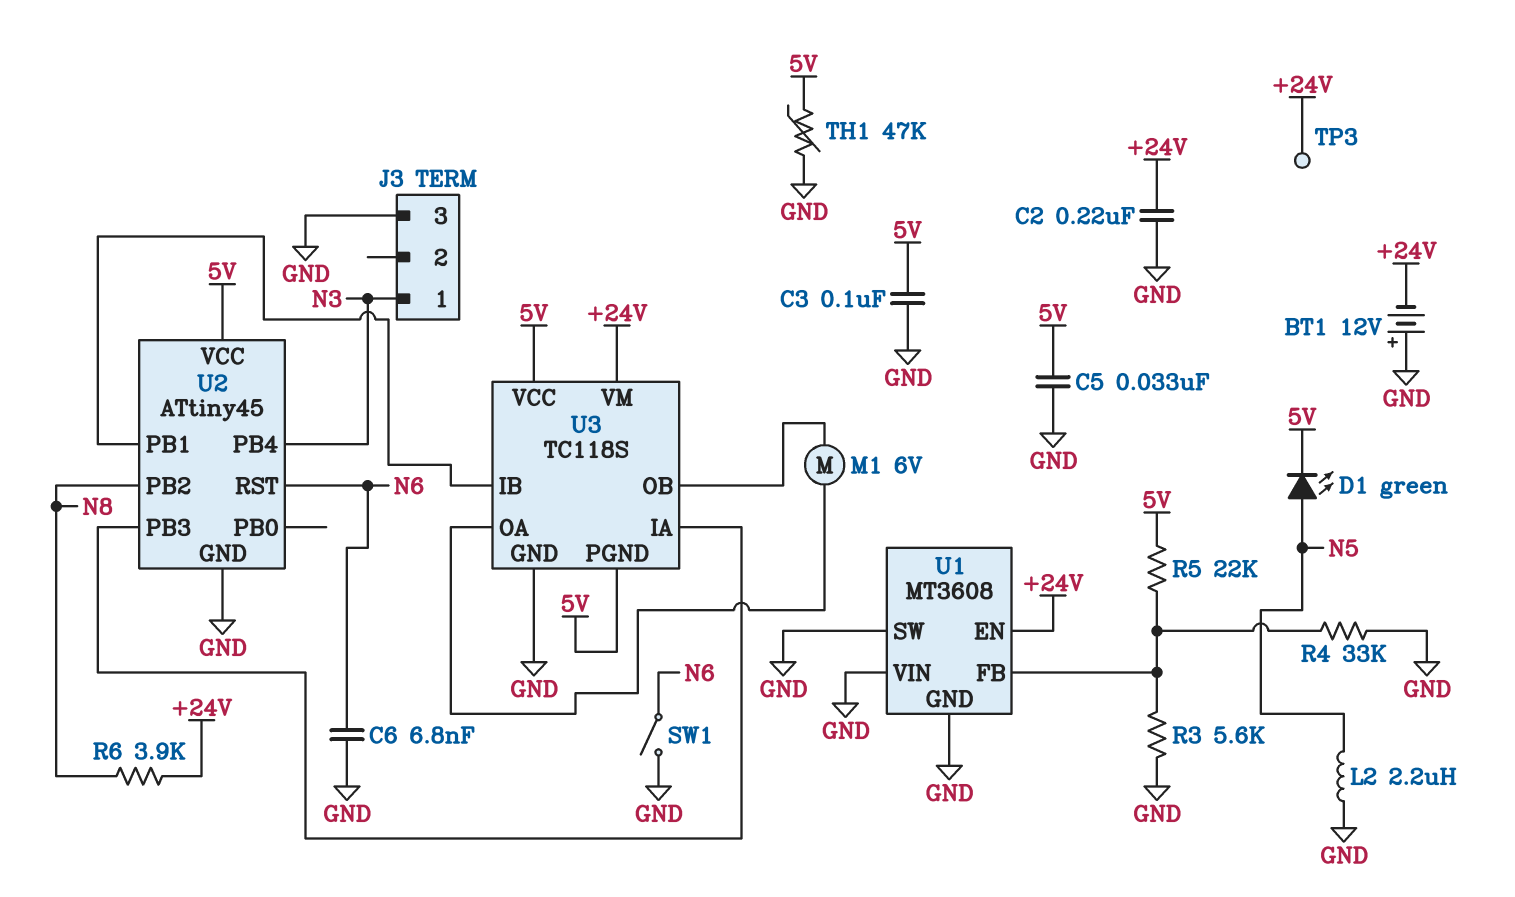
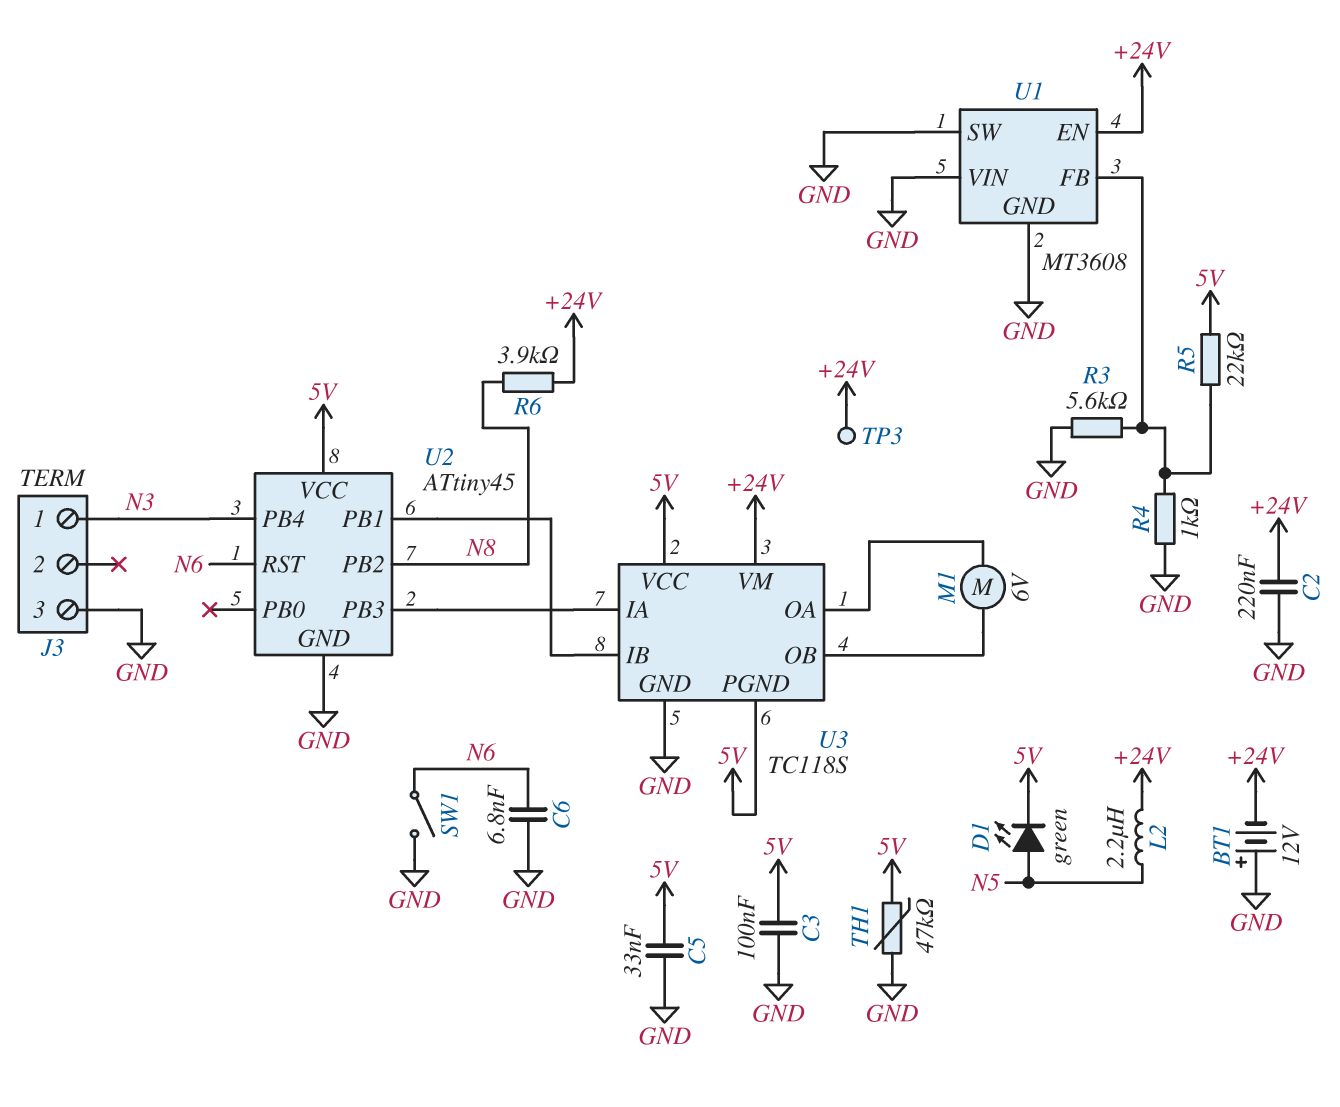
L2: 2.2uH (GND, N5) -> 2.2uH (+24V, N5)
R4: 33k (GND, U1/FB) -> 1k (GND, U1/FB)

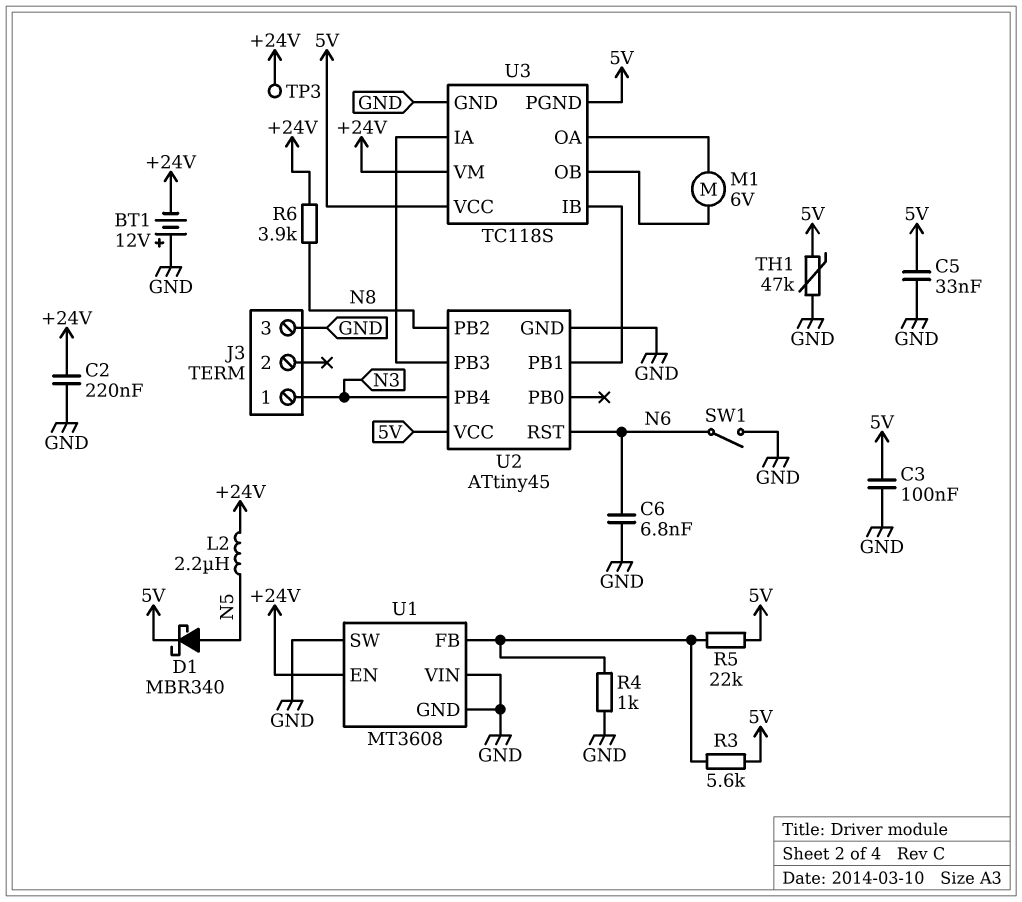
D1: LED green (A N5, K 5V) -> schottky MBR340 (A N5, K 5V)
R3: 5.6k (GND, U1/FB) -> 5.6k (5V, U1/FB)

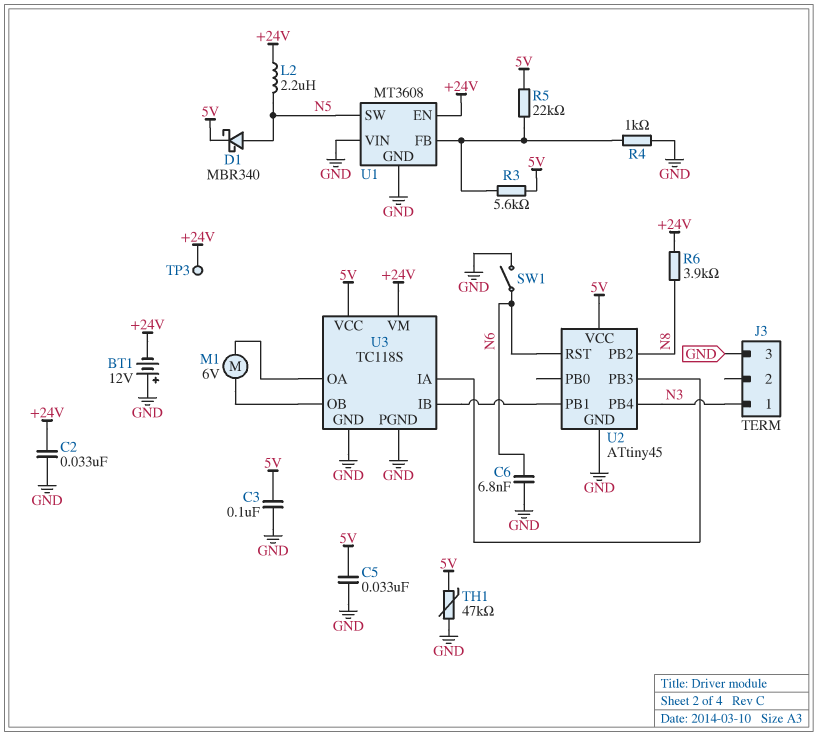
C2: 220nF (+24V, GND) -> 33nF (+24V, GND)
U1 pin SW: GND -> N5
U3 pin PGND: 5V -> GND

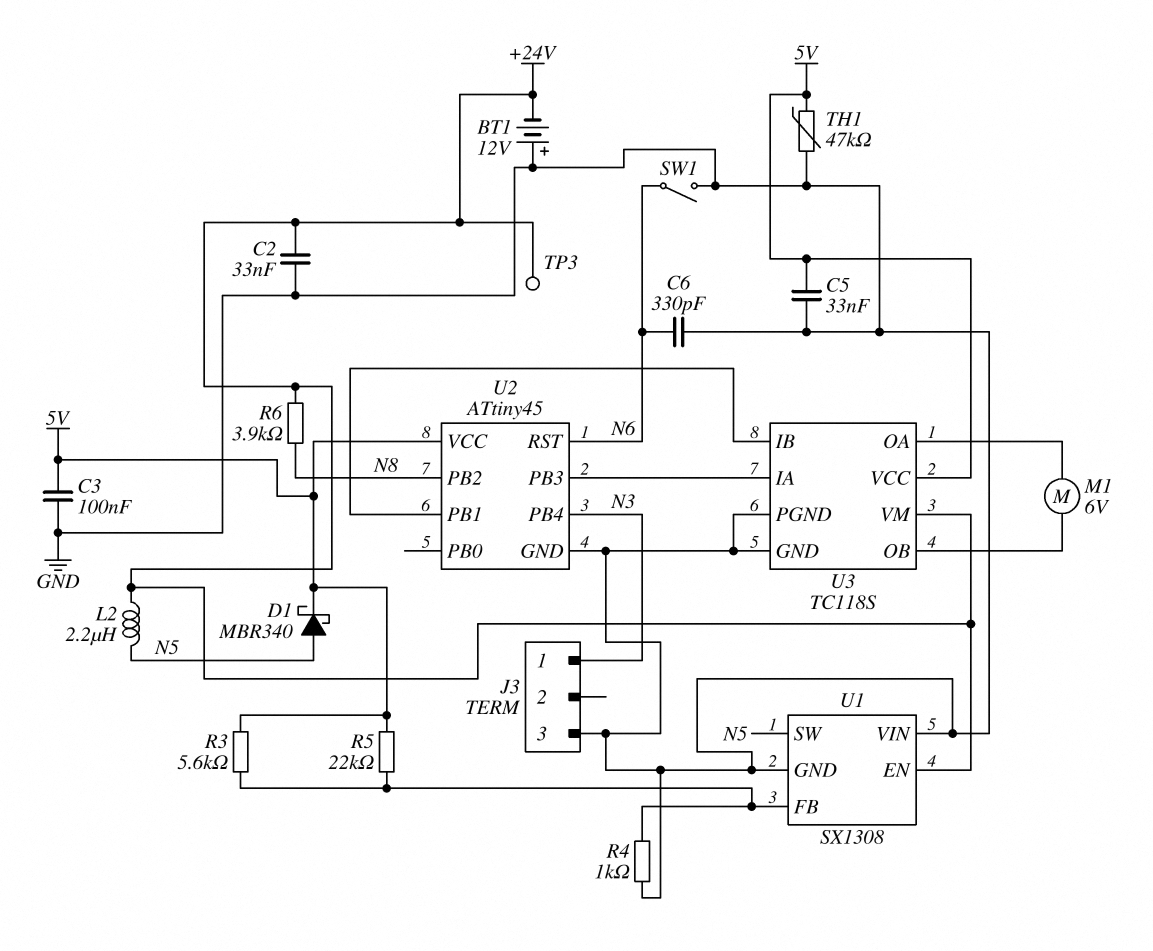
C6: 6.8nF (GND, N6) -> 330pF (GND, N6)
U1: MT3608 -> SX1308

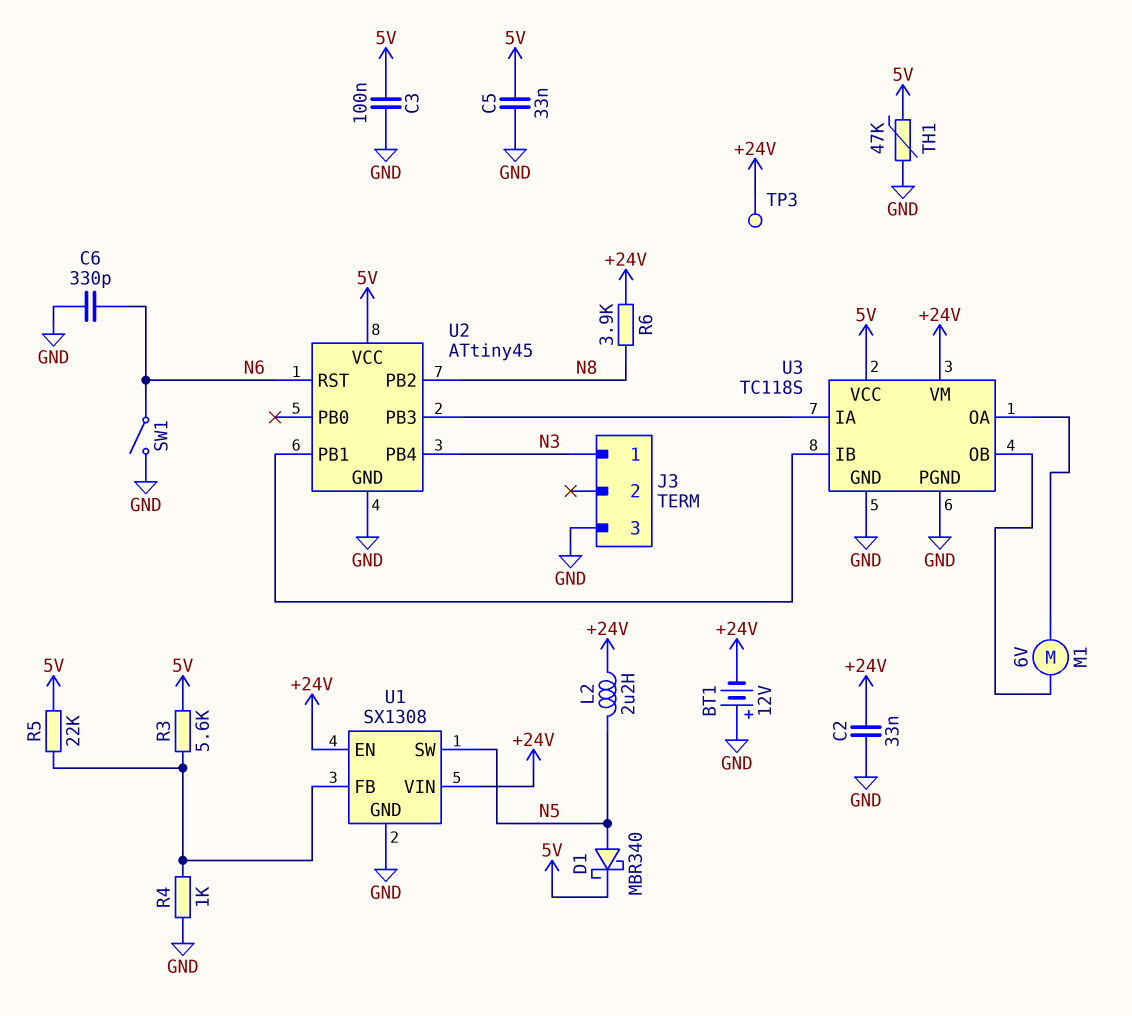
U1 pin VIN: GND -> +24V

